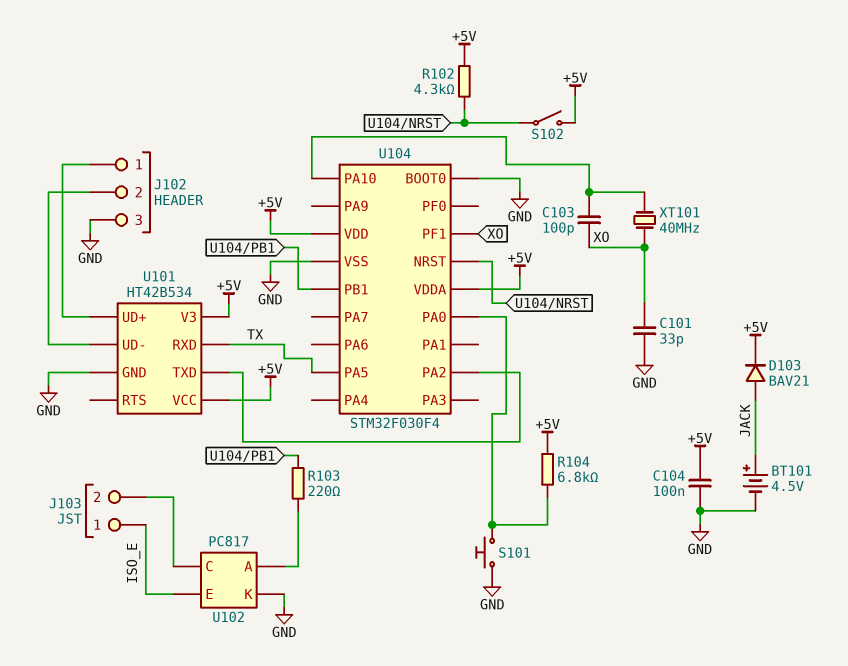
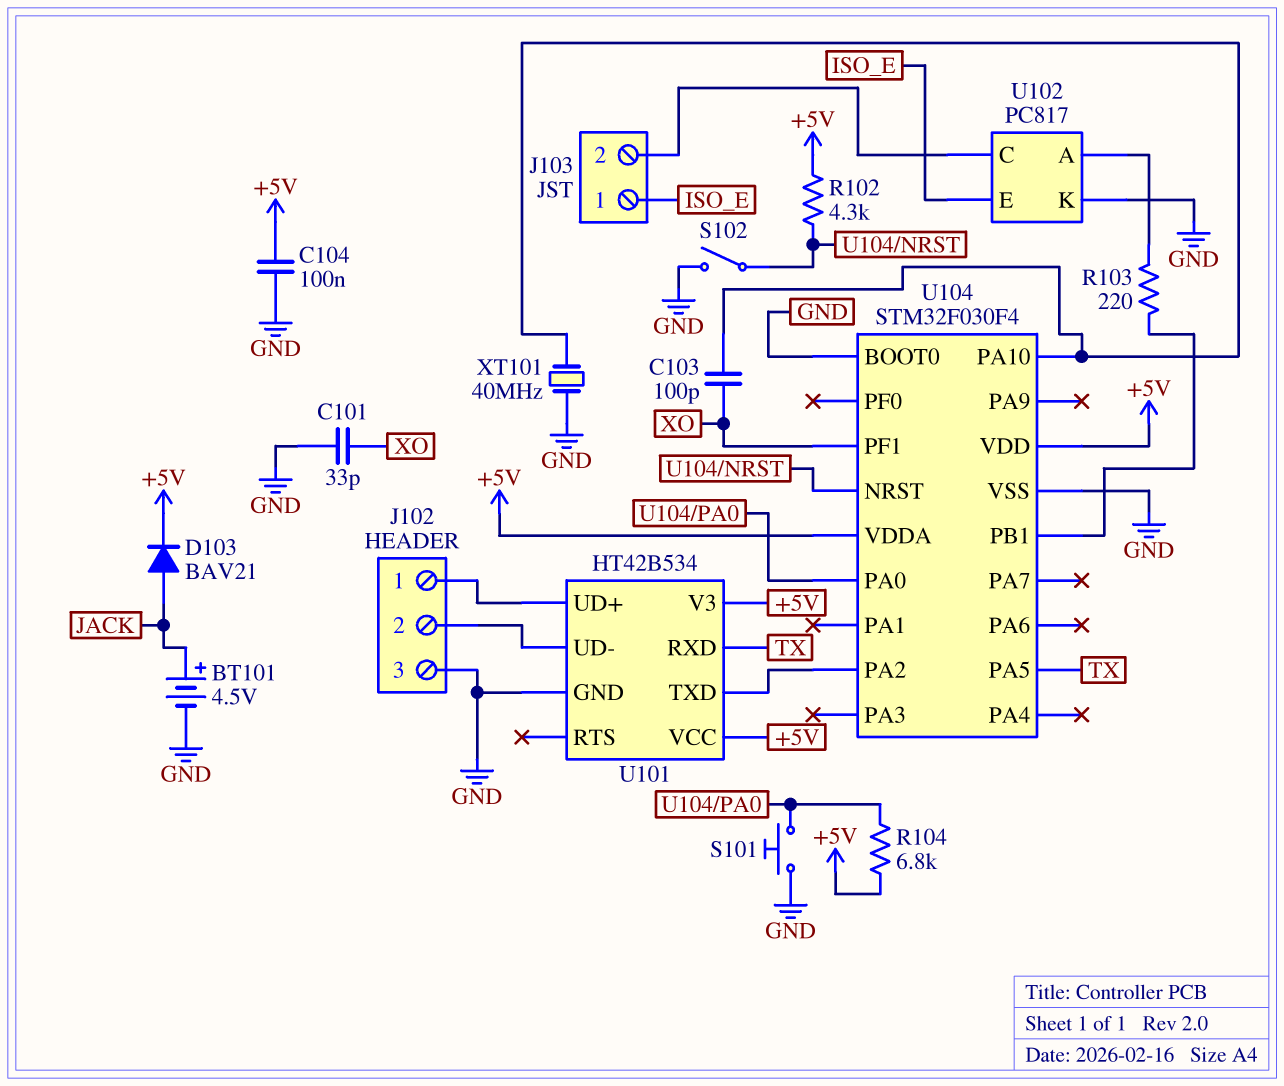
S102: switch (+5V, U104/NRST) -> switch (GND, U104/NRST)
XT101: 40MHz (U104/PA10, XO) -> 40MHz (GND, U104/PA10)

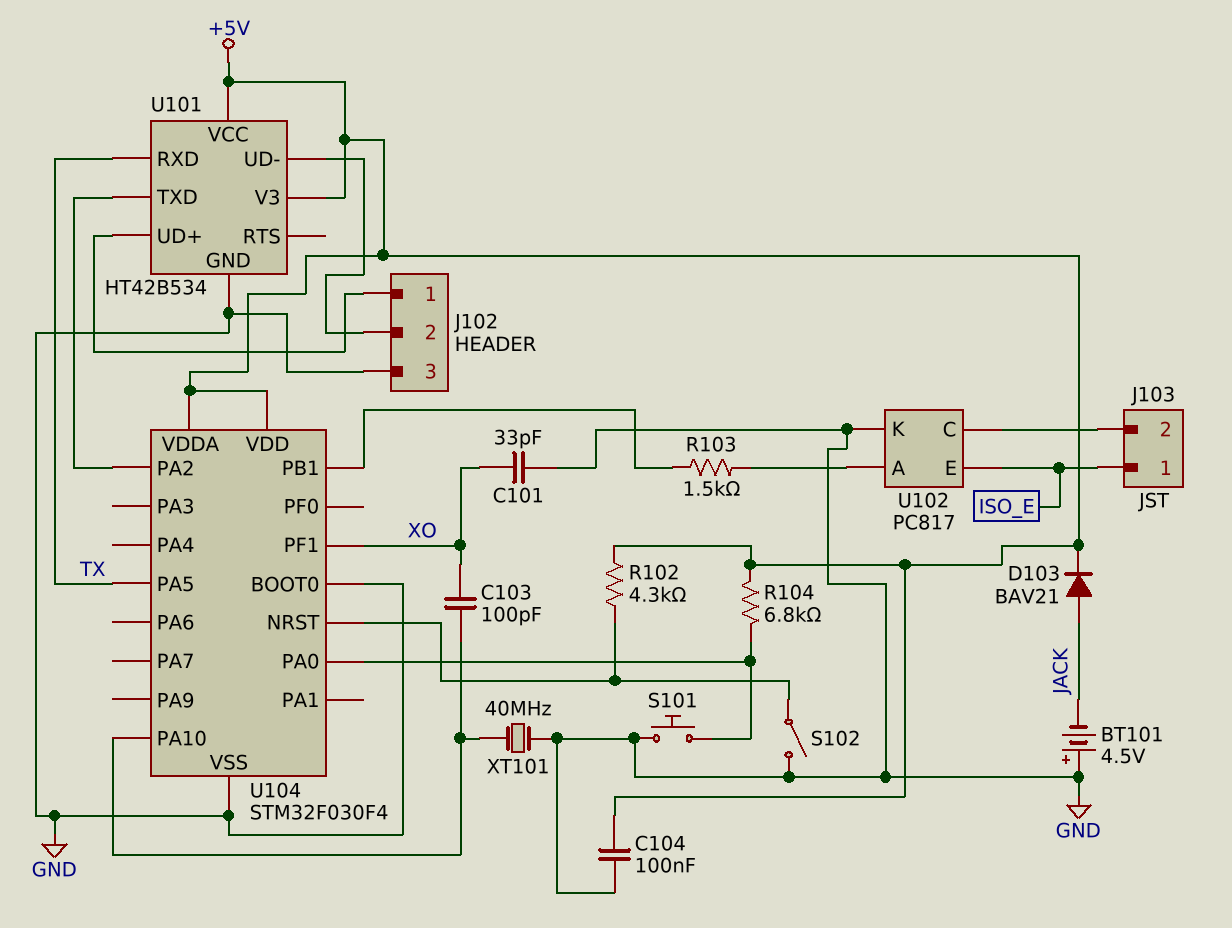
BT101: 4.5V (plus JACK, minus GND) -> 4.5V (plus GND, minus JACK)
R103: 220 (U102/A, U104/PB1) -> 1.5k (U102/A, U104/PB1)

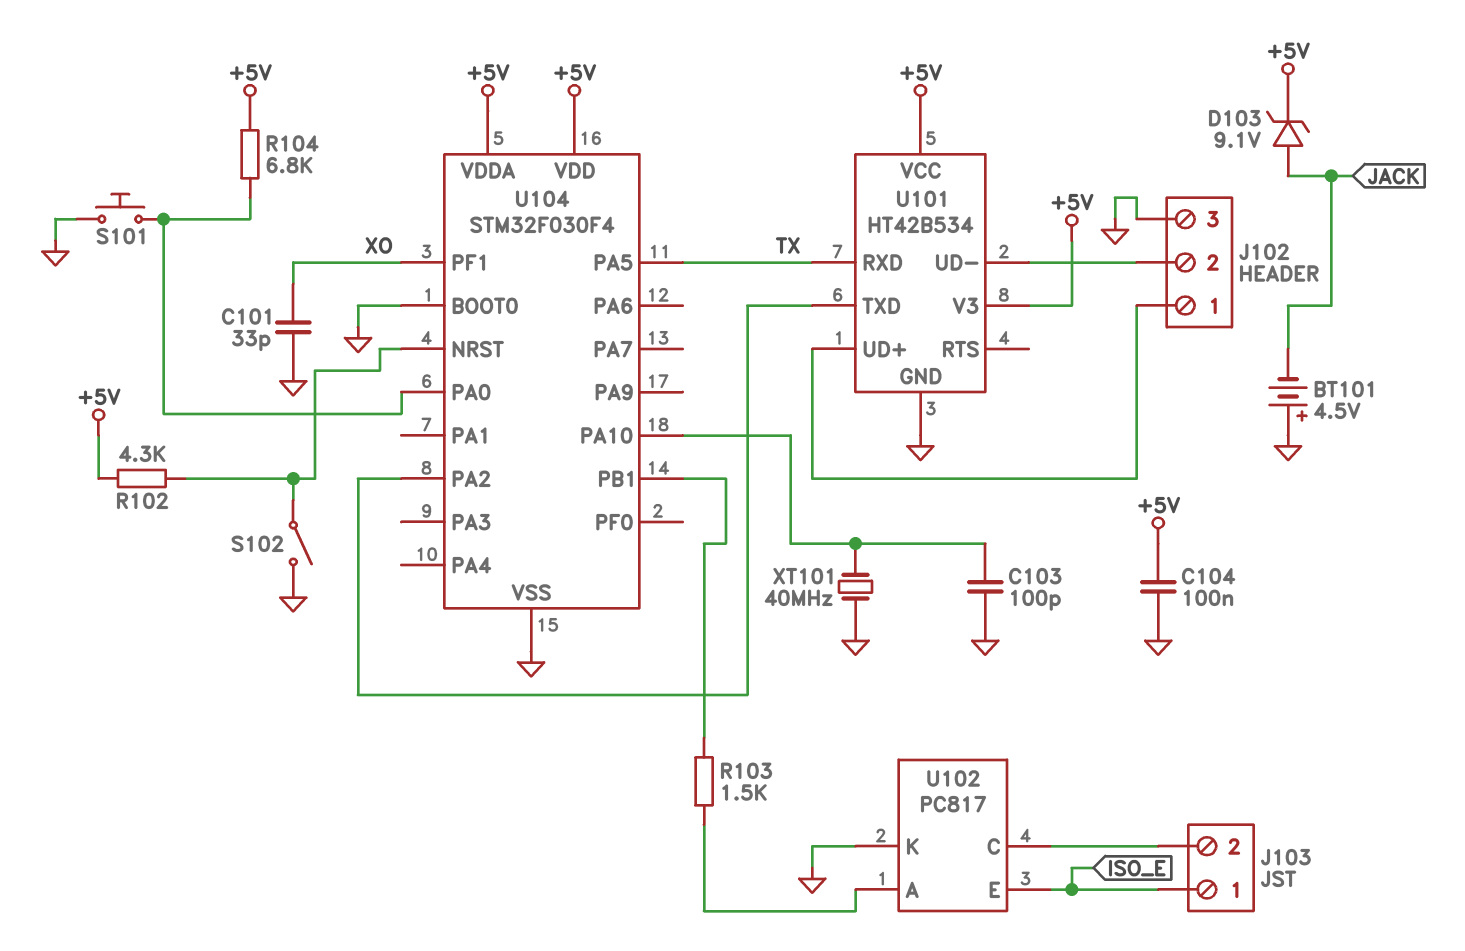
C103: 100pF (U104/PA10, XO) -> 100pF (GND, U104/PA10)
D103: diode BAV21 (A JACK, K +5V) -> zener 9.1V (A JACK, K +5V)

